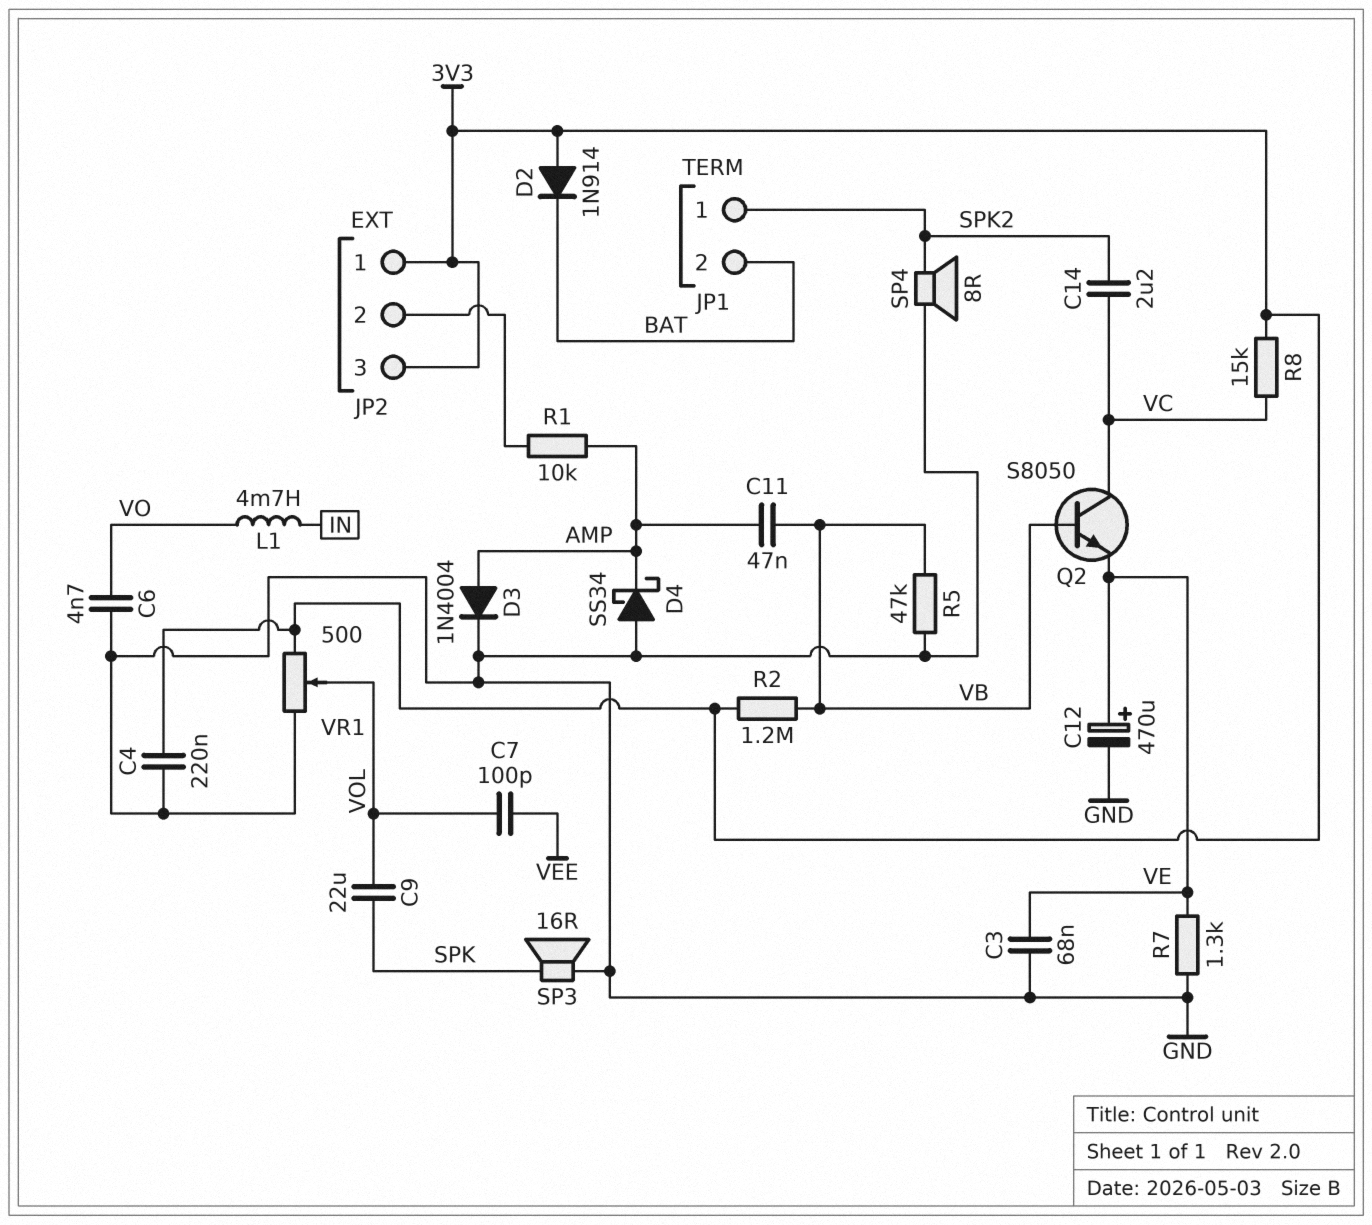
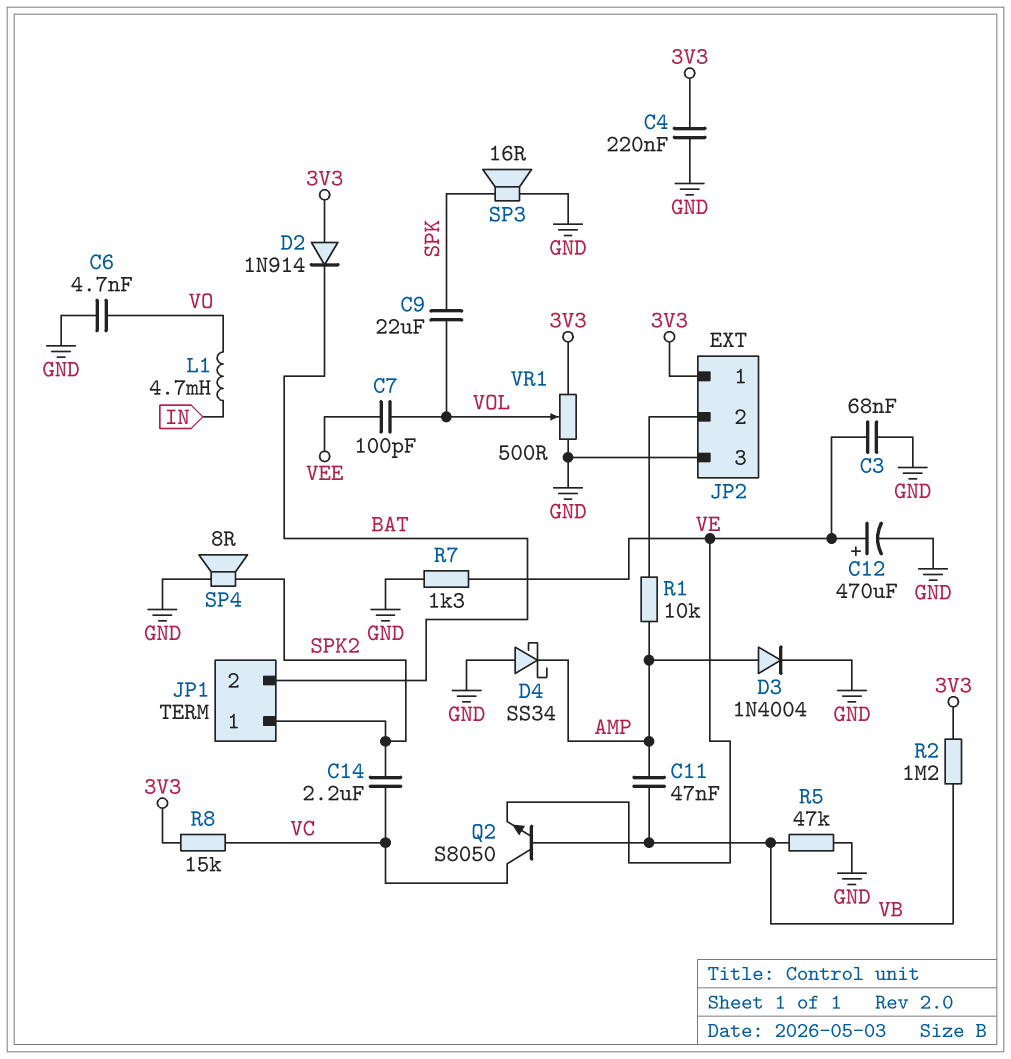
JP2 pin 3: 3V3 -> GND

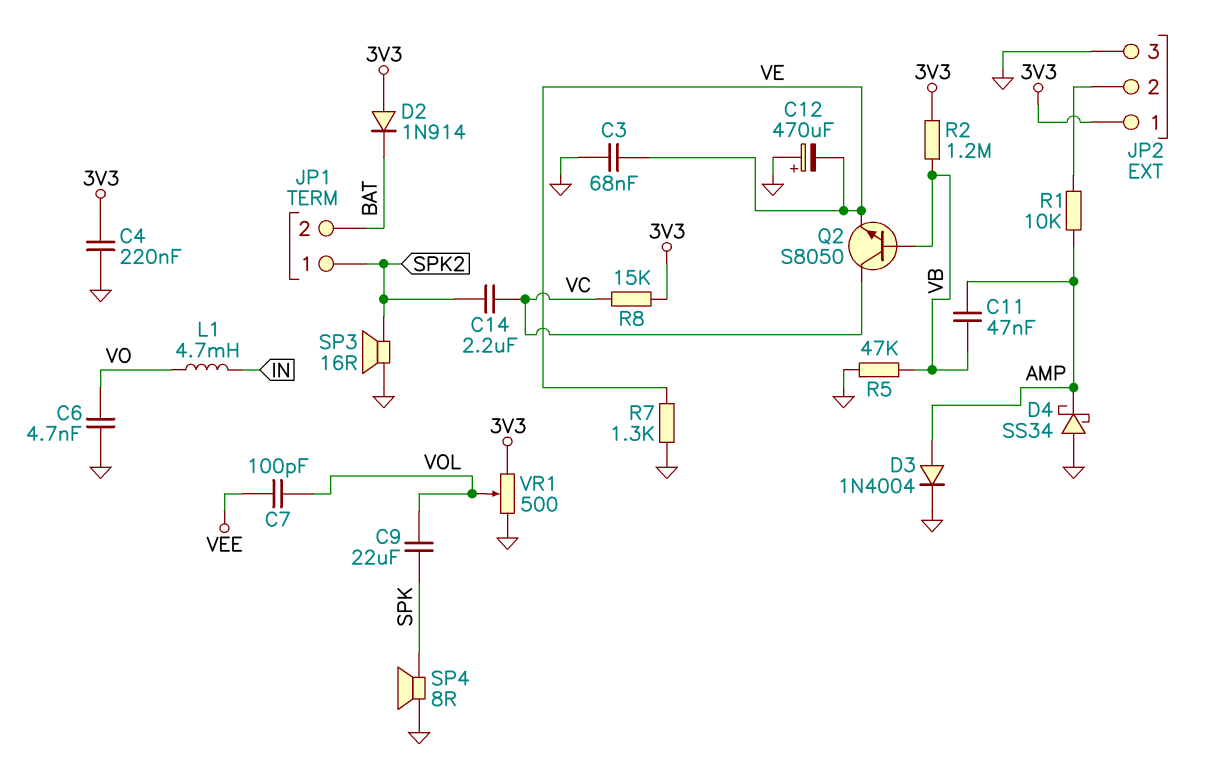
C12: 470uF (plus VE, minus GND) -> 470uF (plus GND, minus VE)
SP3: speaker 16R (GND, SPK) -> speaker 16R (GND, SPK2)
SP4: speaker 8R (GND, SPK2) -> speaker 8R (GND, SPK)

